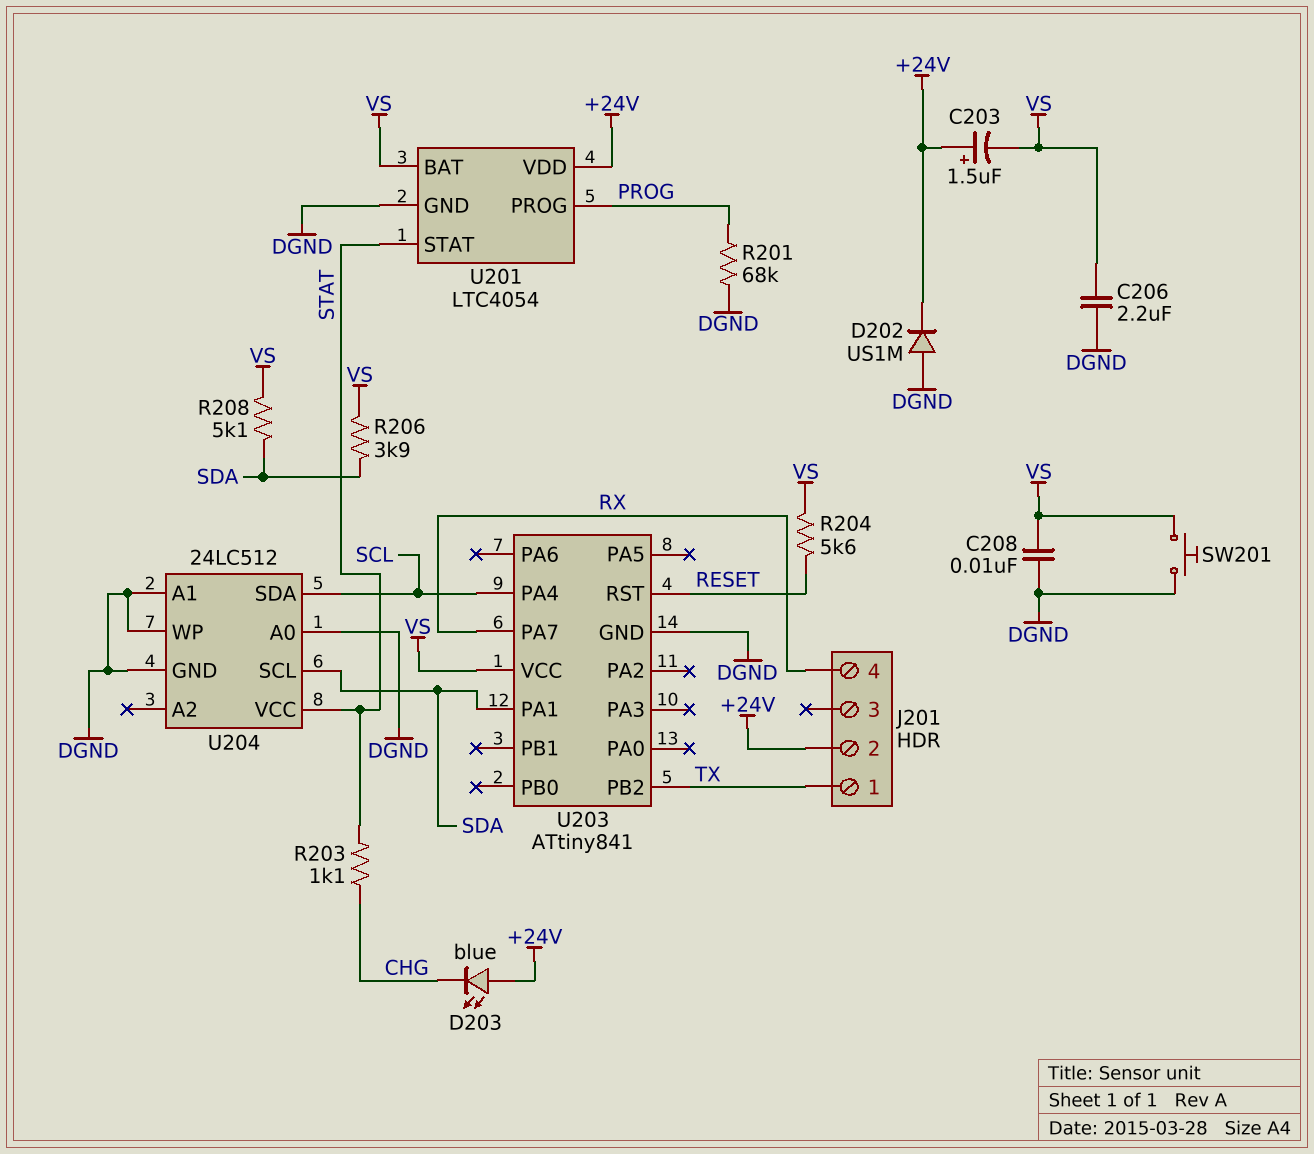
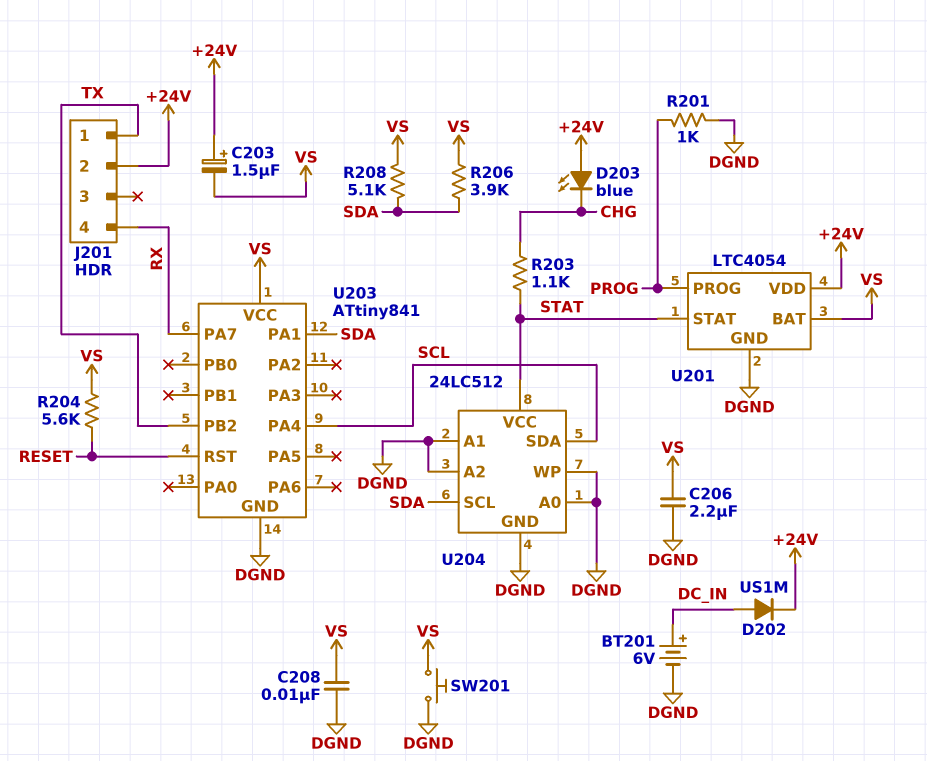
BT201: none -> 6V (plus DC_IN, minus DGND)
D202: diode US1M (A DGND, K +24V) -> diode US1M (A DC_IN, K +24V)
R201: 68k (DGND, PROG) -> 1k (DGND, PROG)
U204 pin A2: none -> DGND

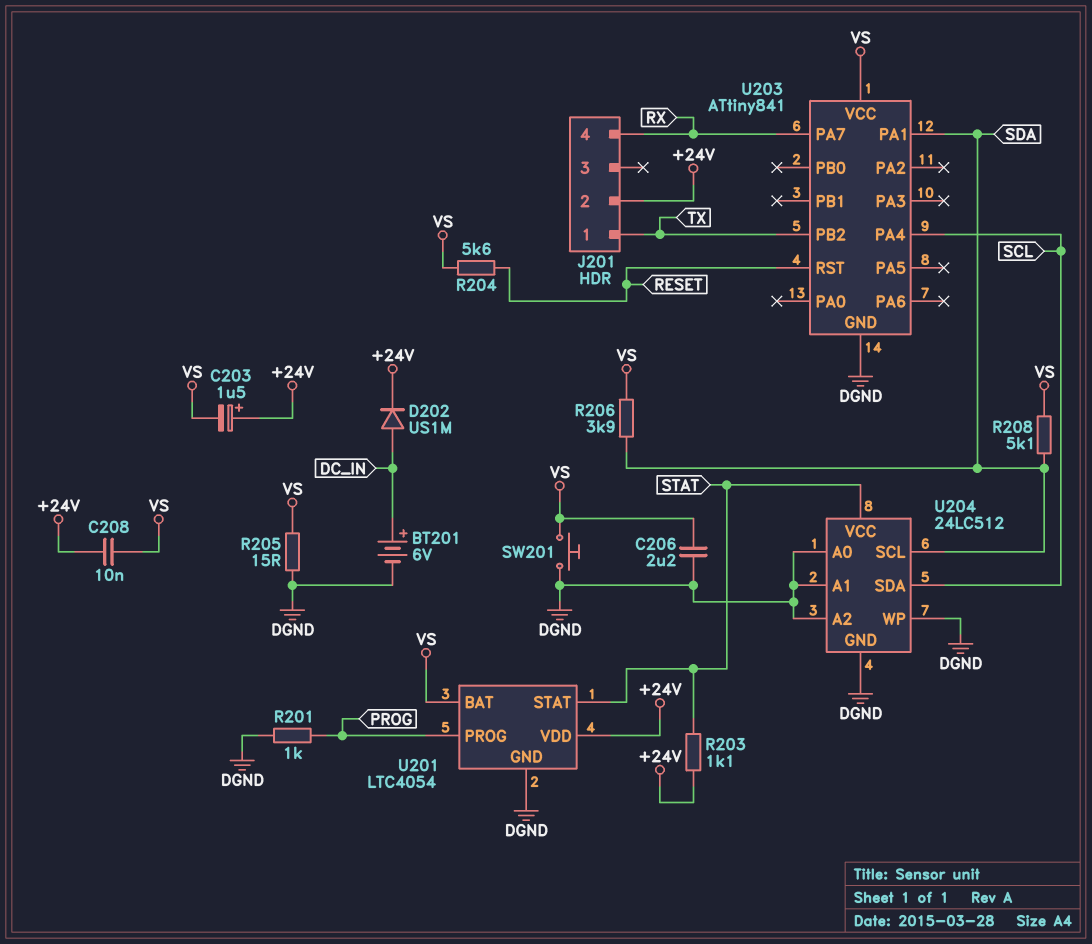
C208: 10nF (DGND, VS) -> 10nF (+24V, VS)
D203: LED blue (A +24V, K CHG) -> none
R203: 1.1k (CHG, STAT) -> 1.1k (+24V, STAT)
R205: none -> 15 (DGND, VS)

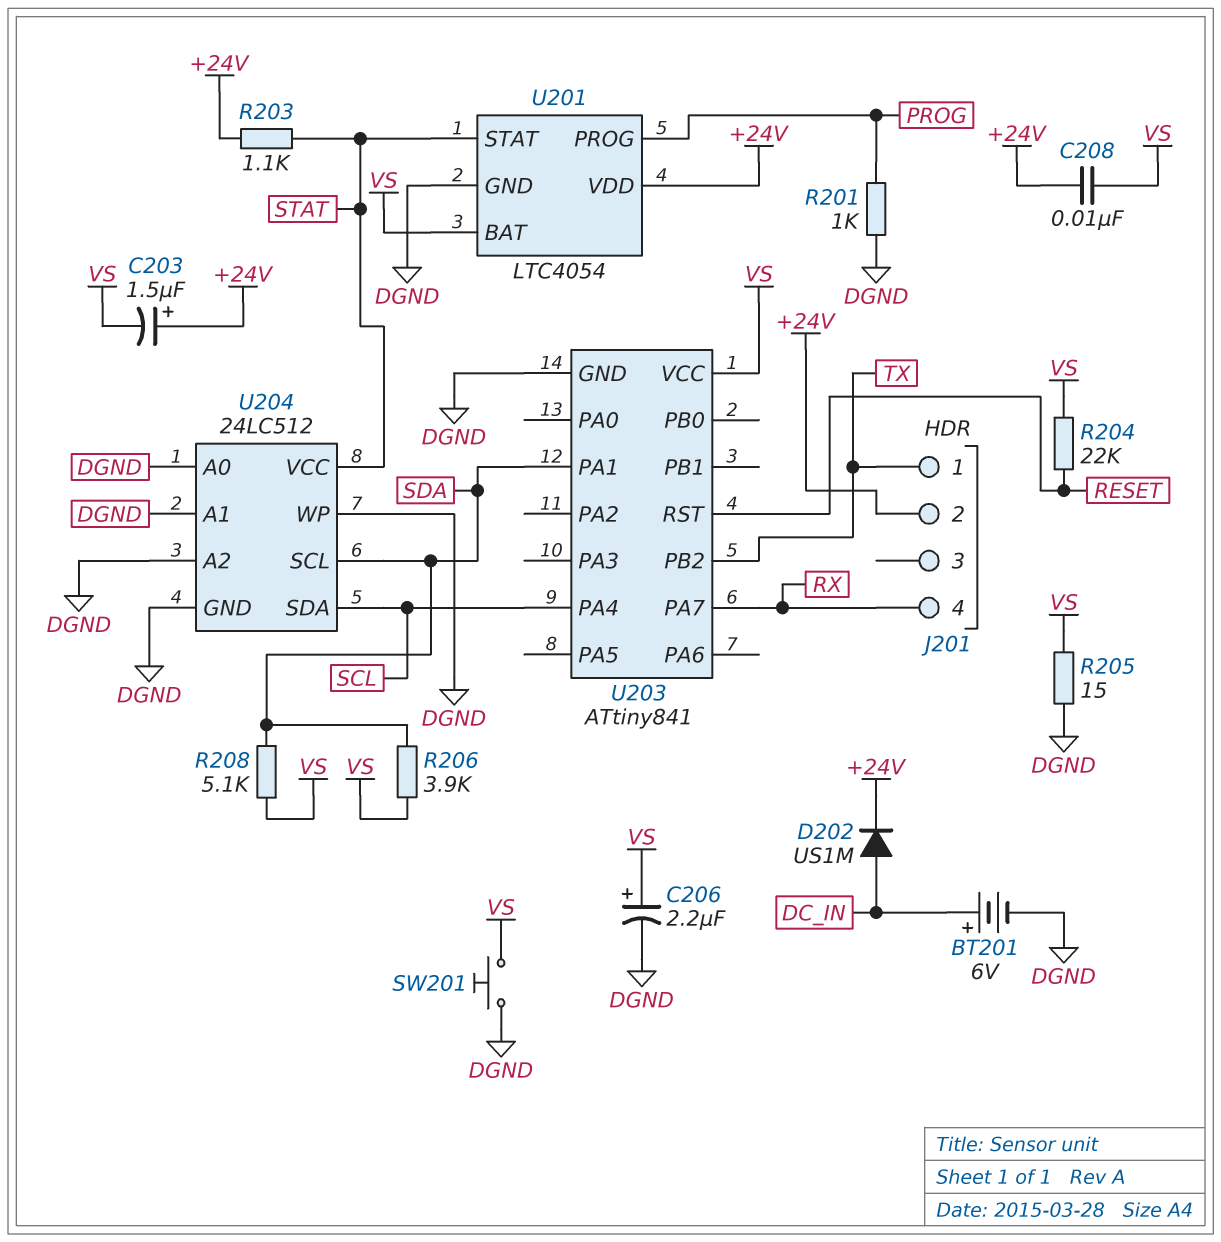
C206: 2.2uF (DGND, VS) -> 2.2uF (plus VS, minus DGND)
R204: 5.6k (RESET, VS) -> 22k (RESET, VS)

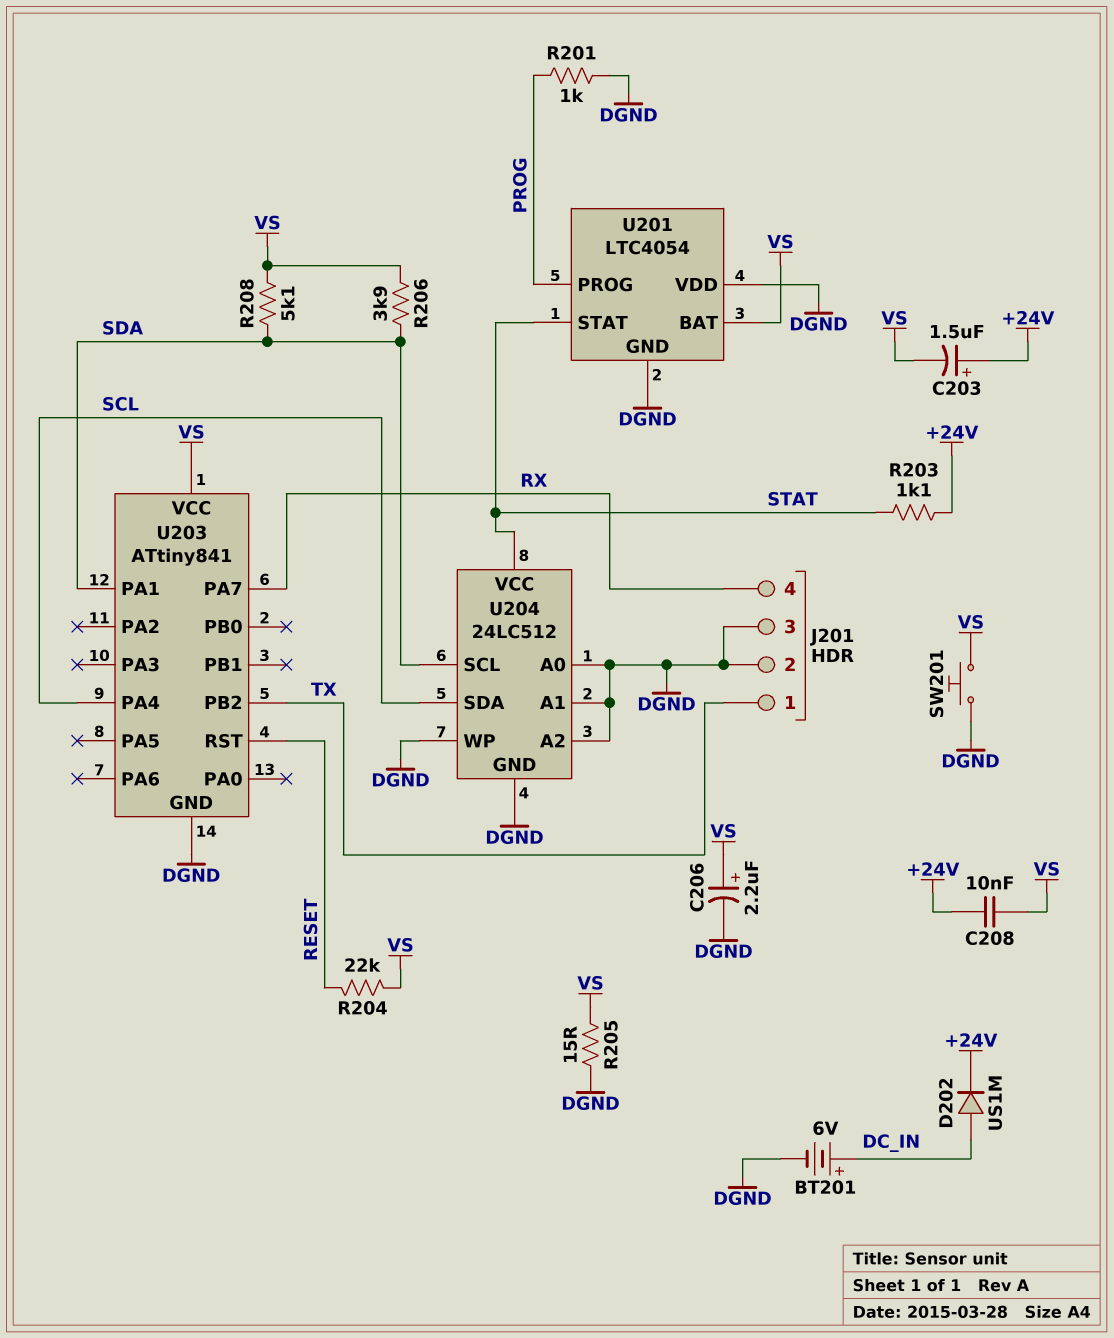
J201 pin 2: +24V -> DGND
J201 pin 3: none -> DGND
U201 pin VDD: +24V -> DGND

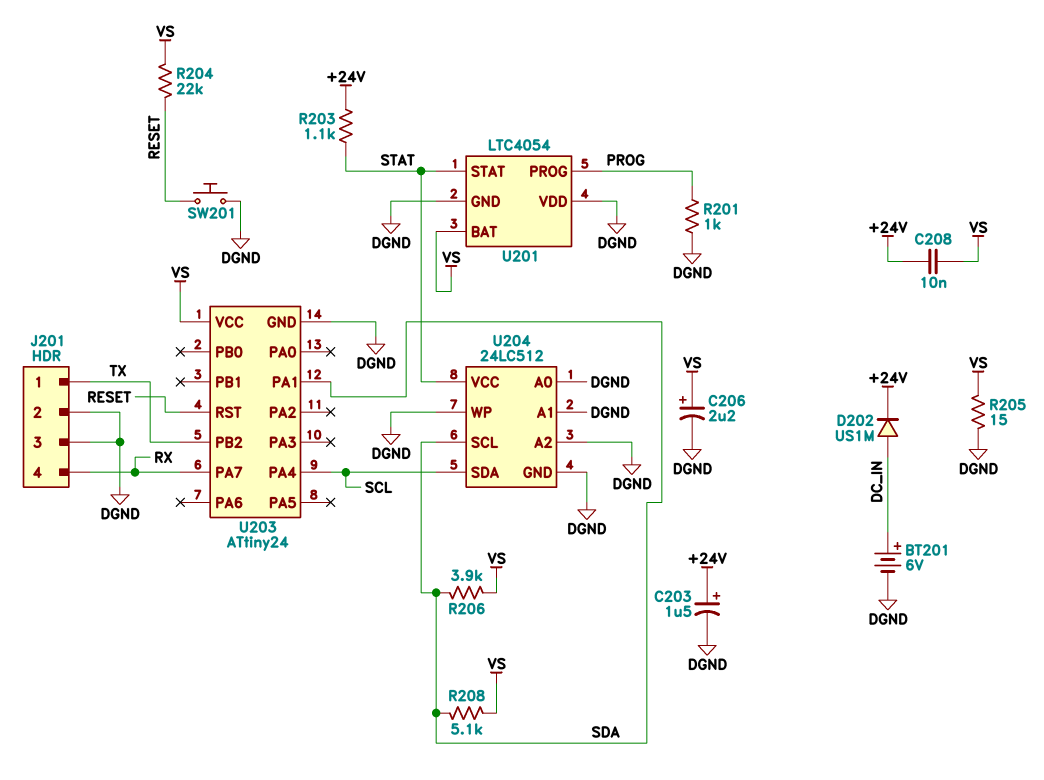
C203: 1.5uF (plus +24V, minus VS) -> 1.5uF (plus +24V, minus DGND)
SW201: button (DGND, VS) -> button (DGND, RESET)
U203: ATtiny841 -> ATtiny24

